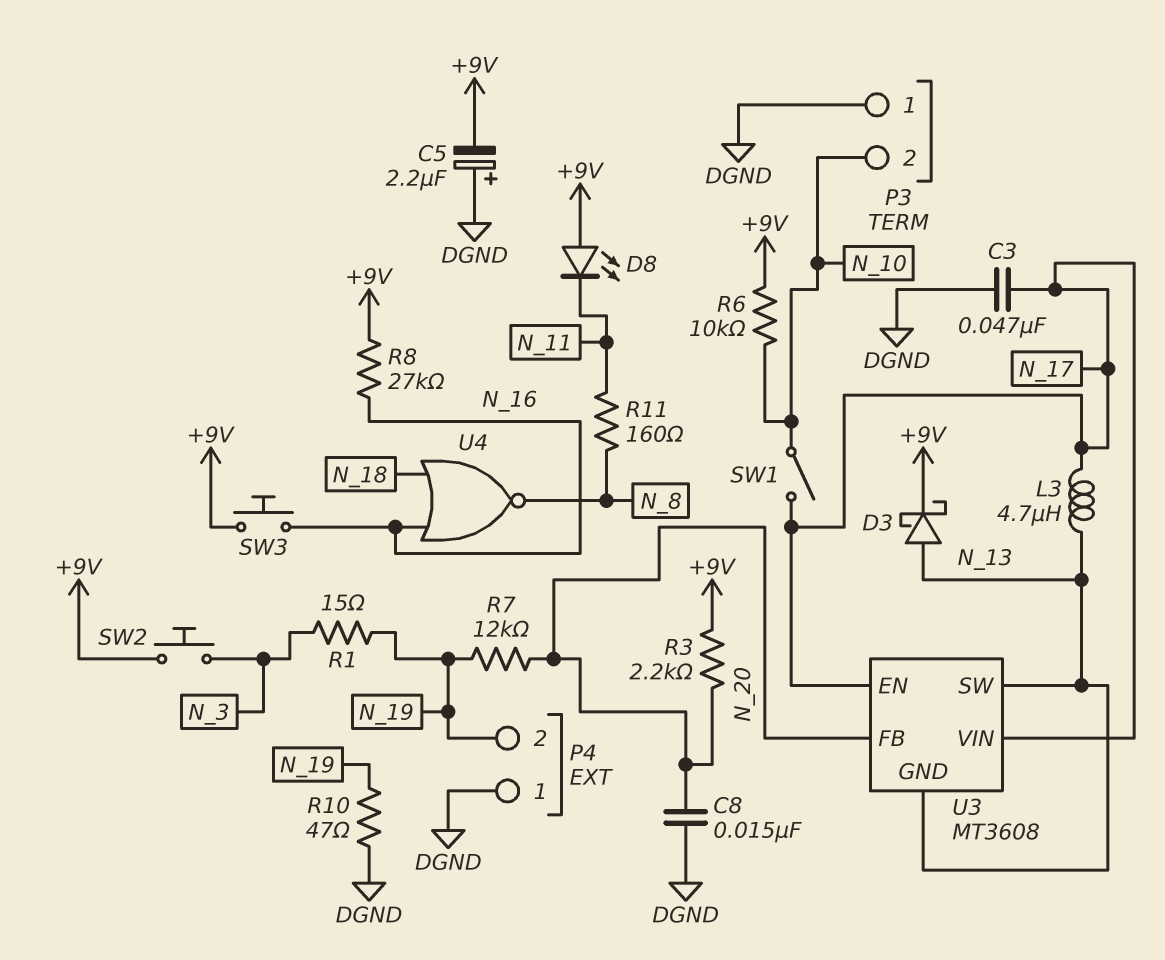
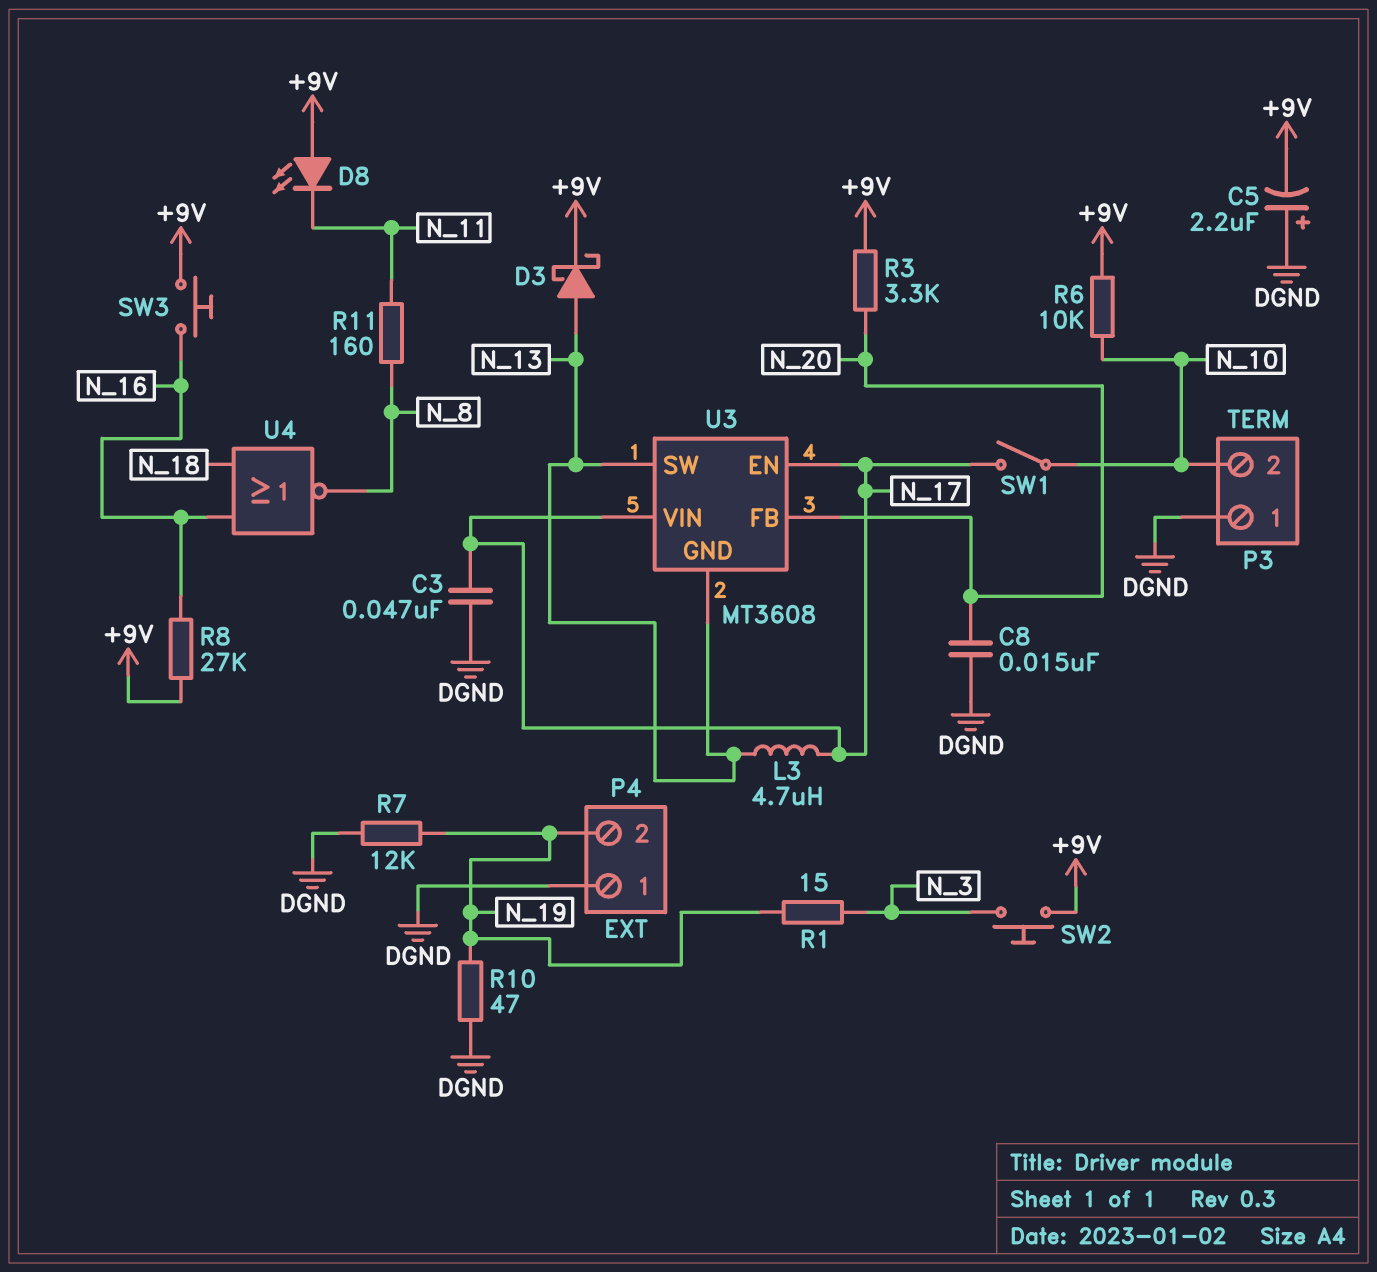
R3: 2.2k (+9V, N_20) -> 3.3k (+9V, N_20)
R7: 12k (N_19, N_20) -> 12k (DGND, N_19)

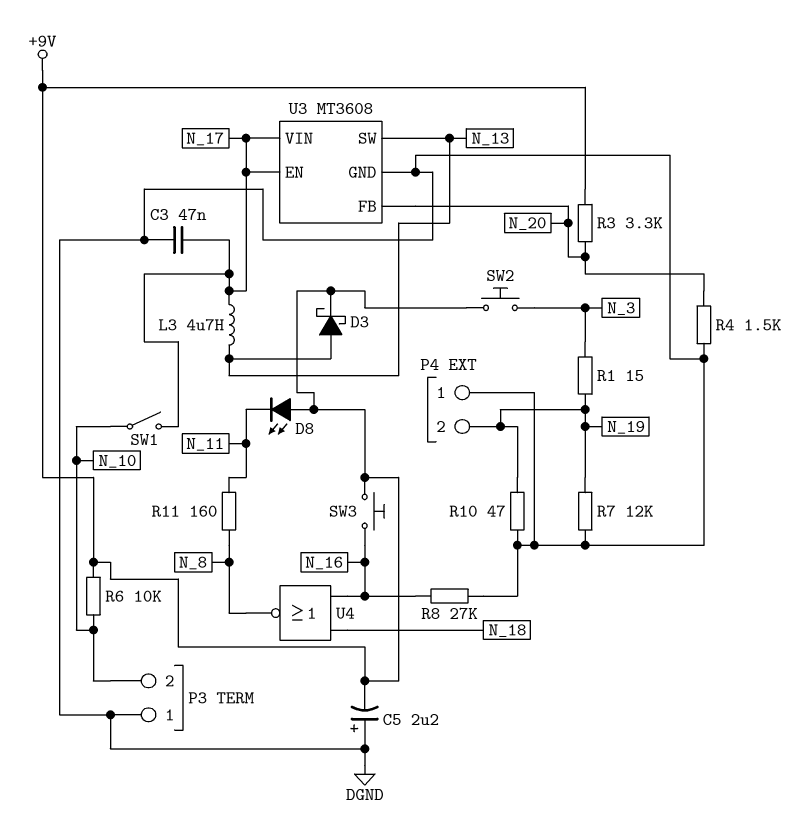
C8: 15nF (DGND, N_20) -> none
R4: none -> 1.5k (DGND, N_20)
R8: 27k (+9V, N_16) -> 27k (DGND, N_16)
U3 pin GND: N_13 -> DGND

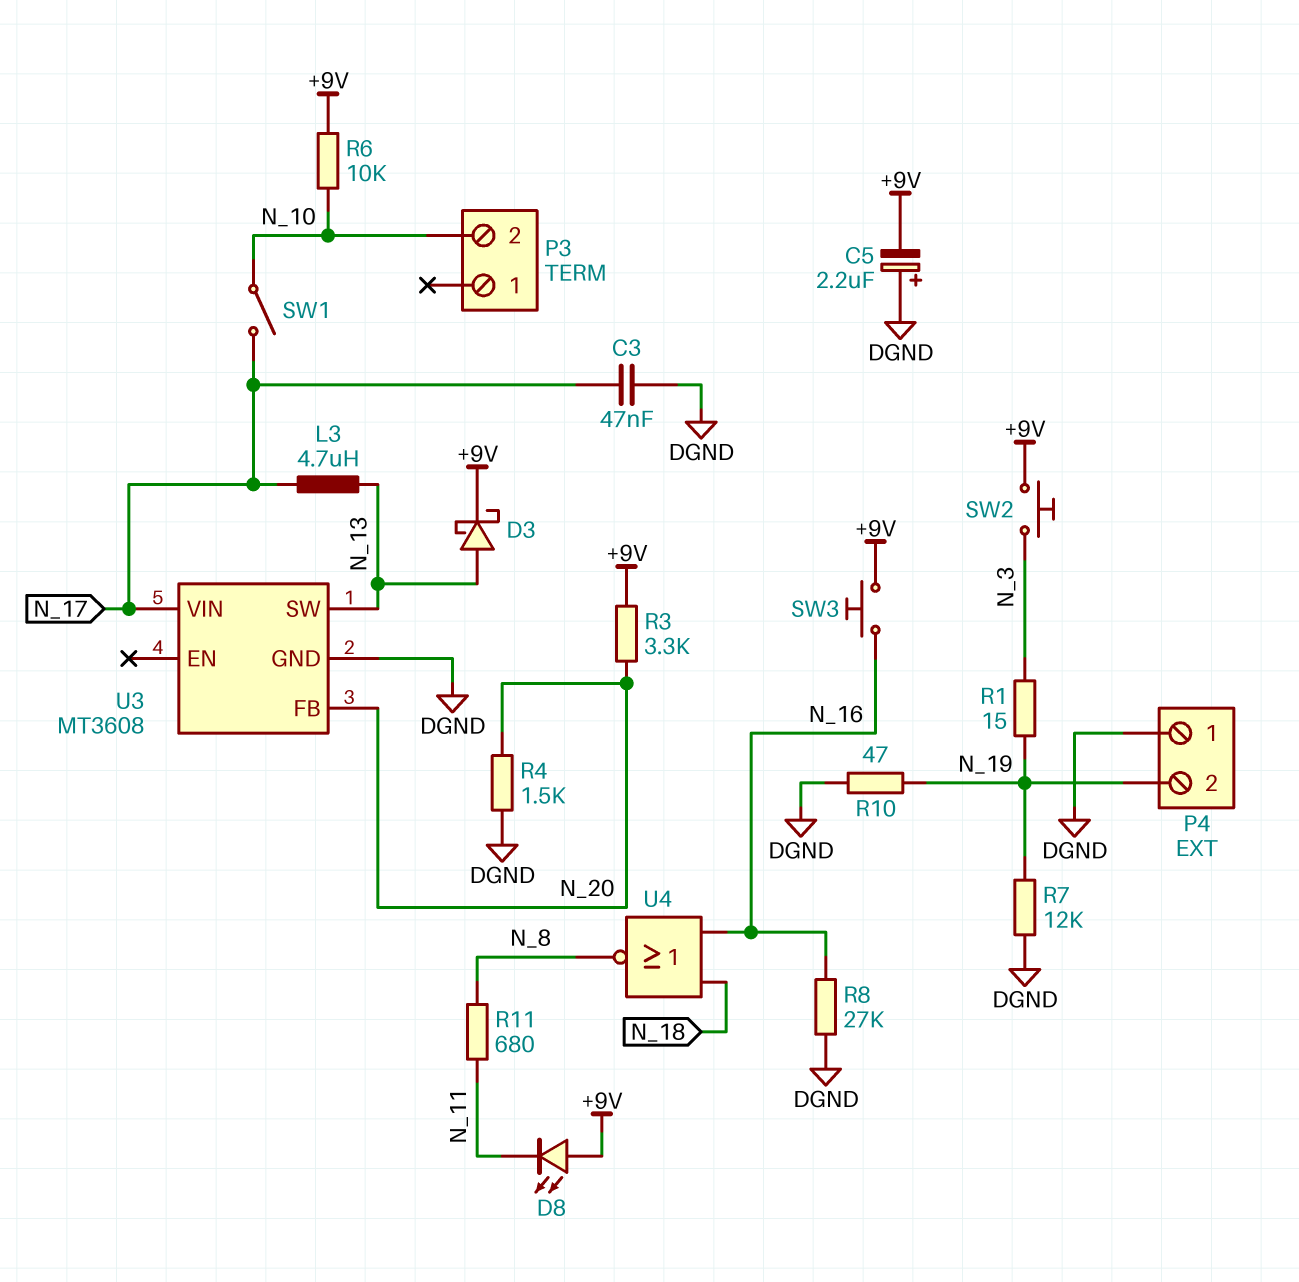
P3 pin 1: DGND -> none
R11: 160 (N_8, N_11) -> 680 (N_8, N_11)
U3 pin EN: N_17 -> none

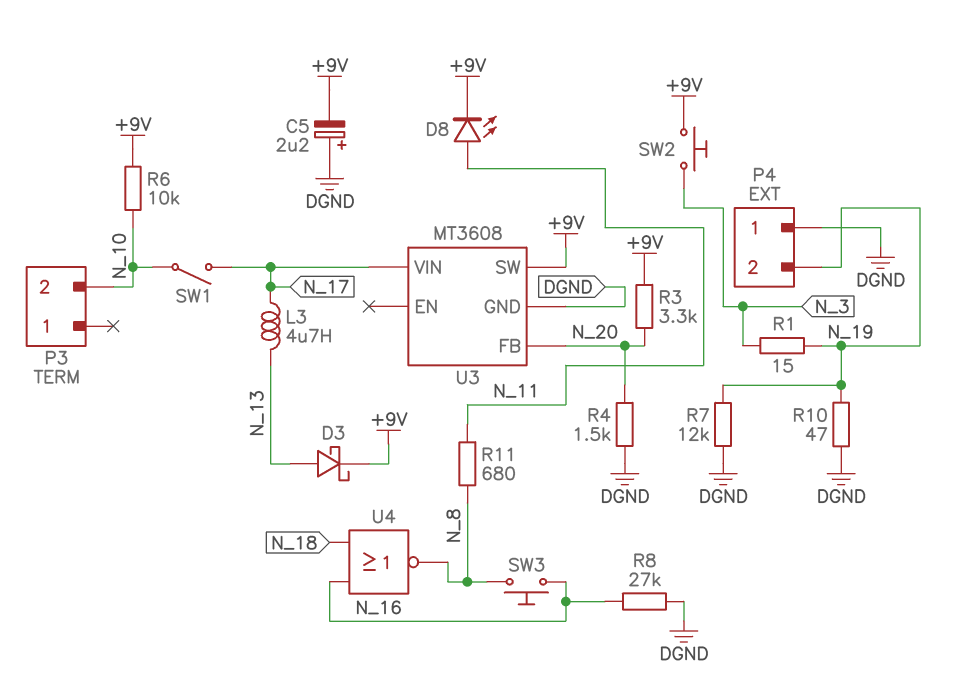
C3: 47nF (DGND, N_17) -> none
D8: LED (A +9V, K N_11) -> LED (A N_11, K +9V)
SW3: button (+9V, N_16) -> button (N_8, N_16)
U3 pin SW: N_13 -> +9V

